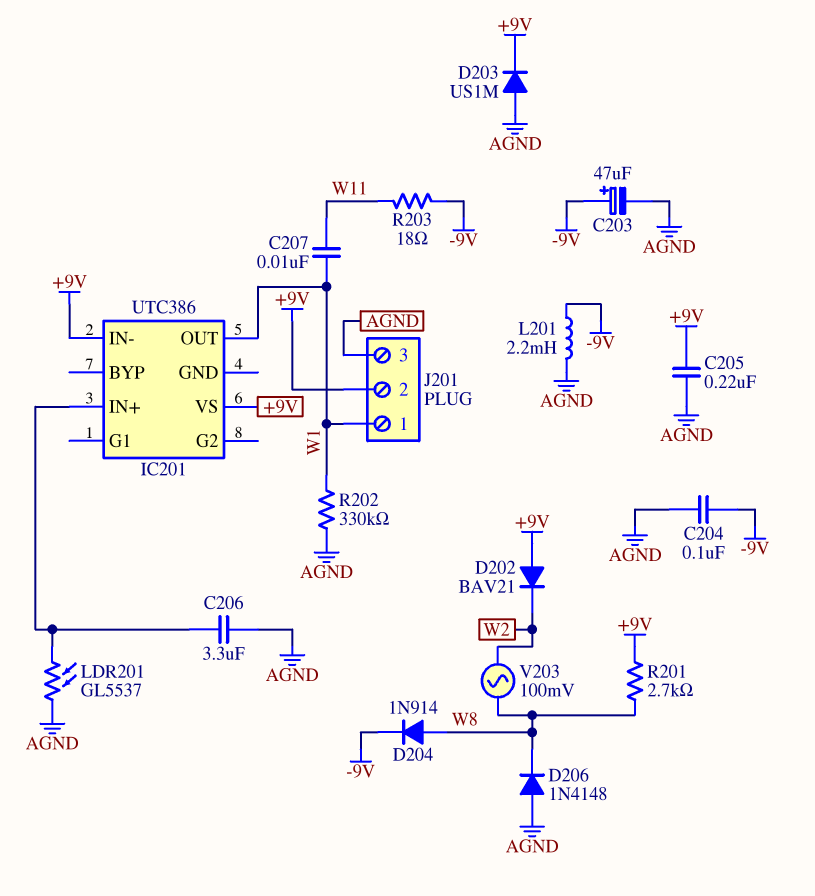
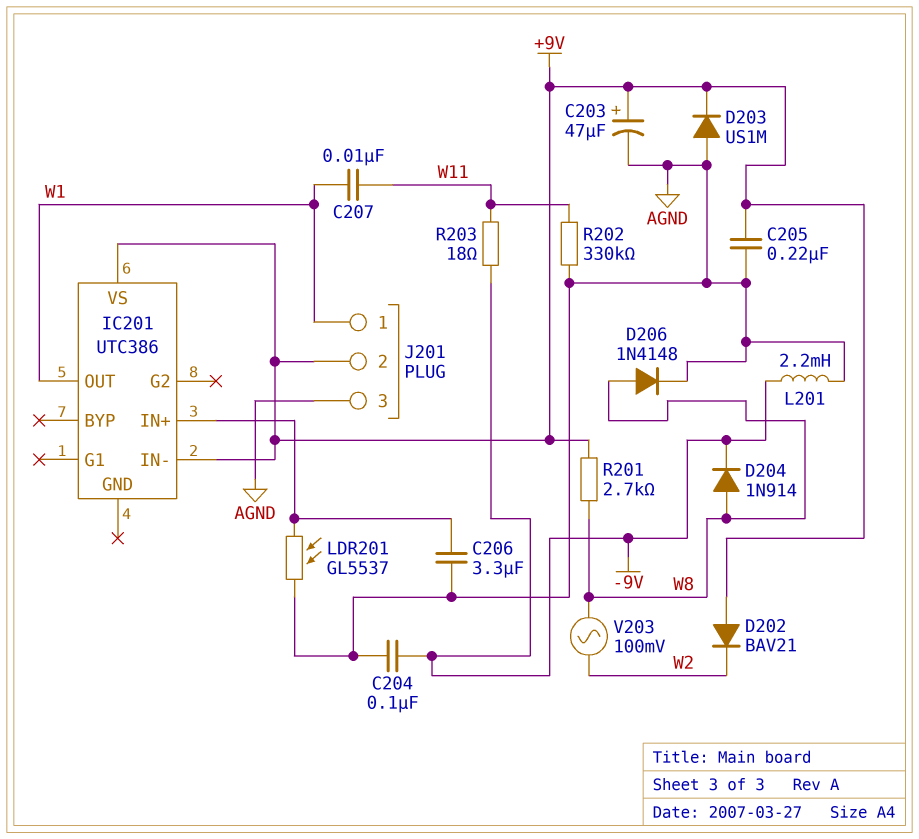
C203: 47uF (plus -9V, minus AGND) -> 47uF (plus +9V, minus AGND)
D206: diode 1N4148 (A AGND, K W8) -> diode 1N4148 (A W8, K AGND)
R202: 330k (AGND, W1) -> 330k (AGND, W11)

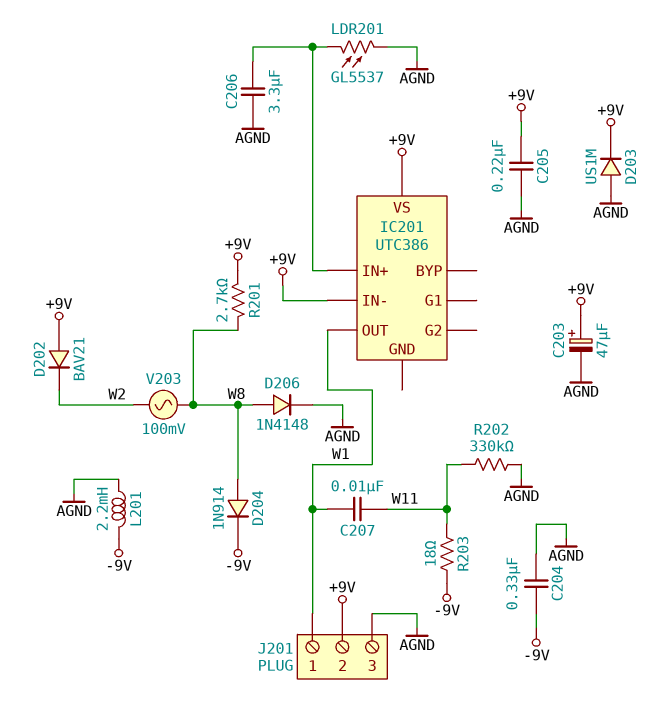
C204: 100nF (-9V, AGND) -> 330nF (-9V, AGND)

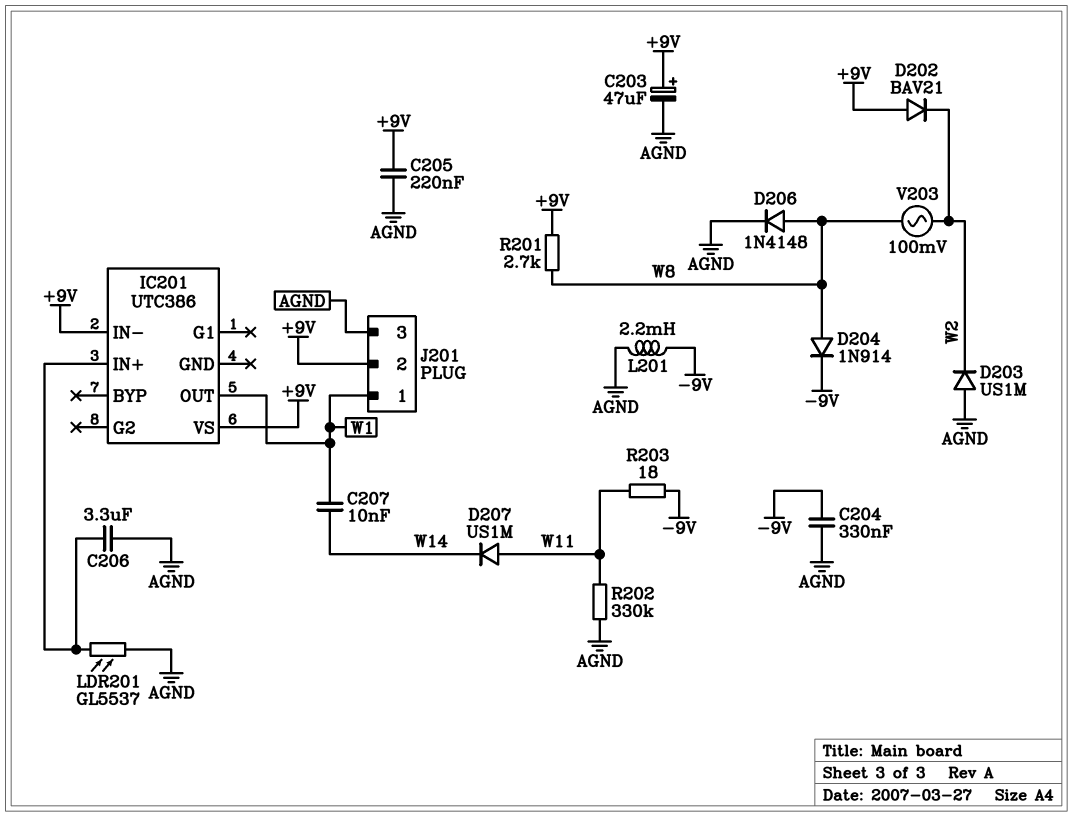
C207: 10nF (W1, W11) -> 10nF (W1, W14)
D203: diode US1M (A AGND, K +9V) -> diode US1M (A AGND, K W2)
D207: none -> diode US1M (A W11, K W14)

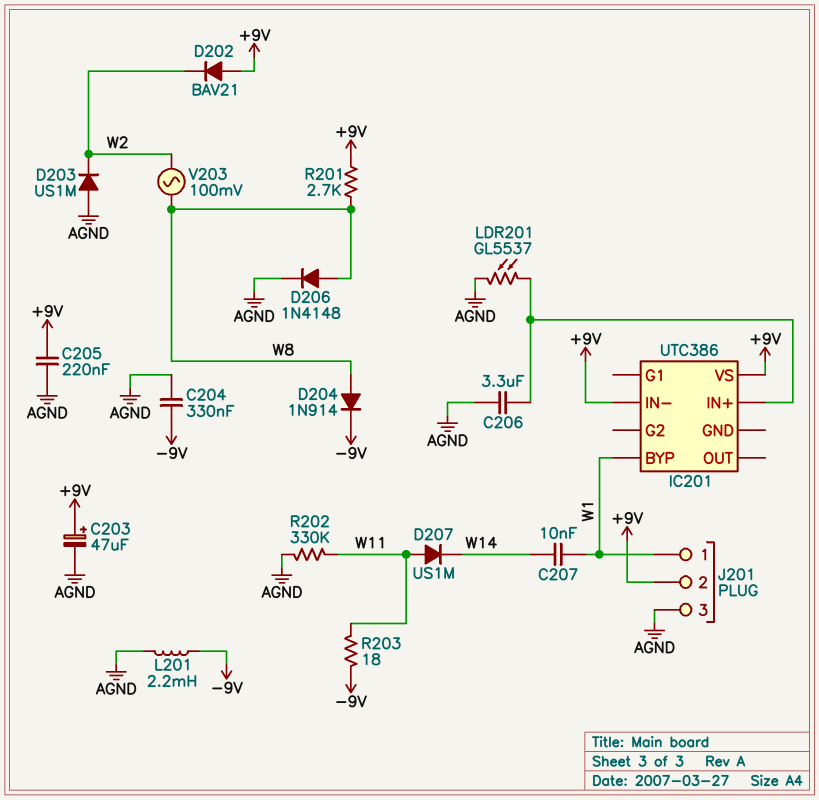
IC201 pin BYP: none -> W1
IC201 pin OUT: W1 -> none

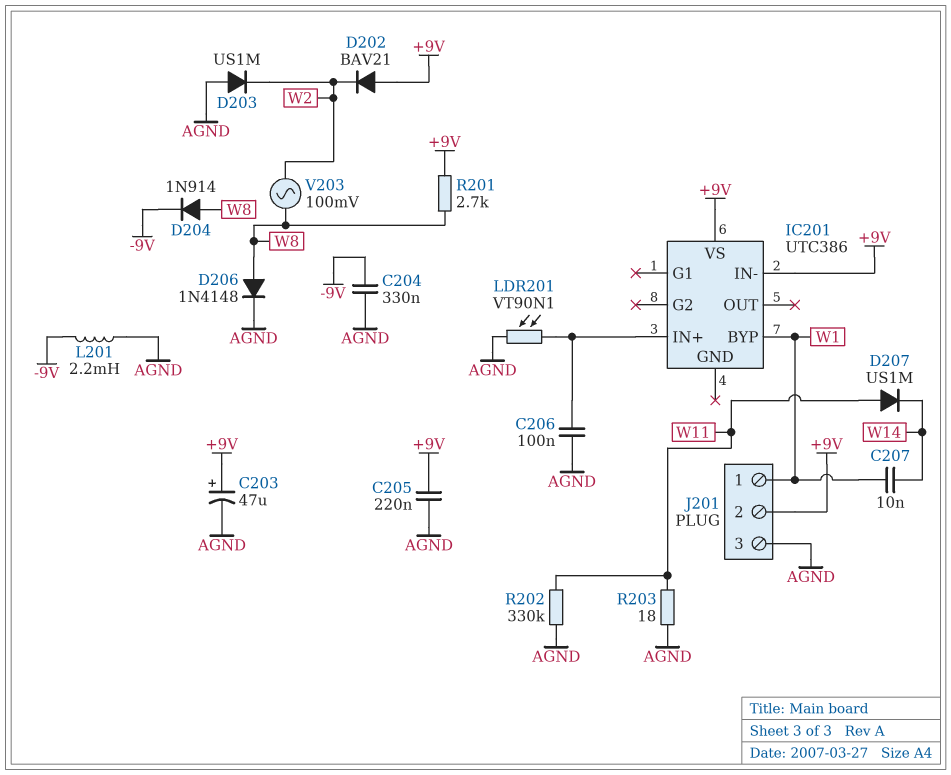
C206: 3.3uF (AGND, IC201/IN+) -> 100nF (AGND, IC201/IN+)
LDR201: GL5537 (AGND, IC201/IN+) -> VT90N1 (AGND, IC201/IN+)
R203: 18 (-9V, W11) -> 18 (AGND, W11)

